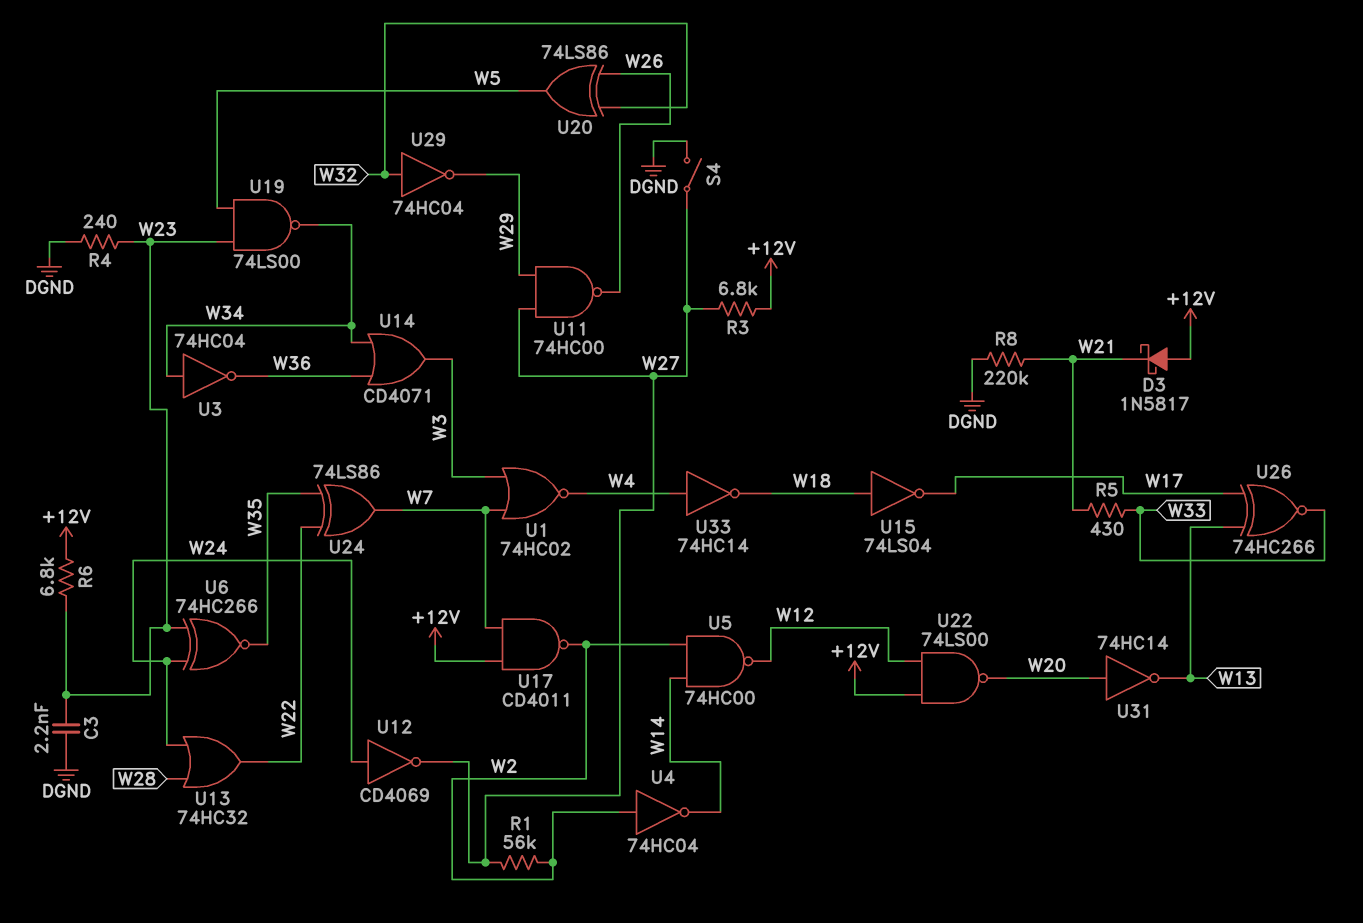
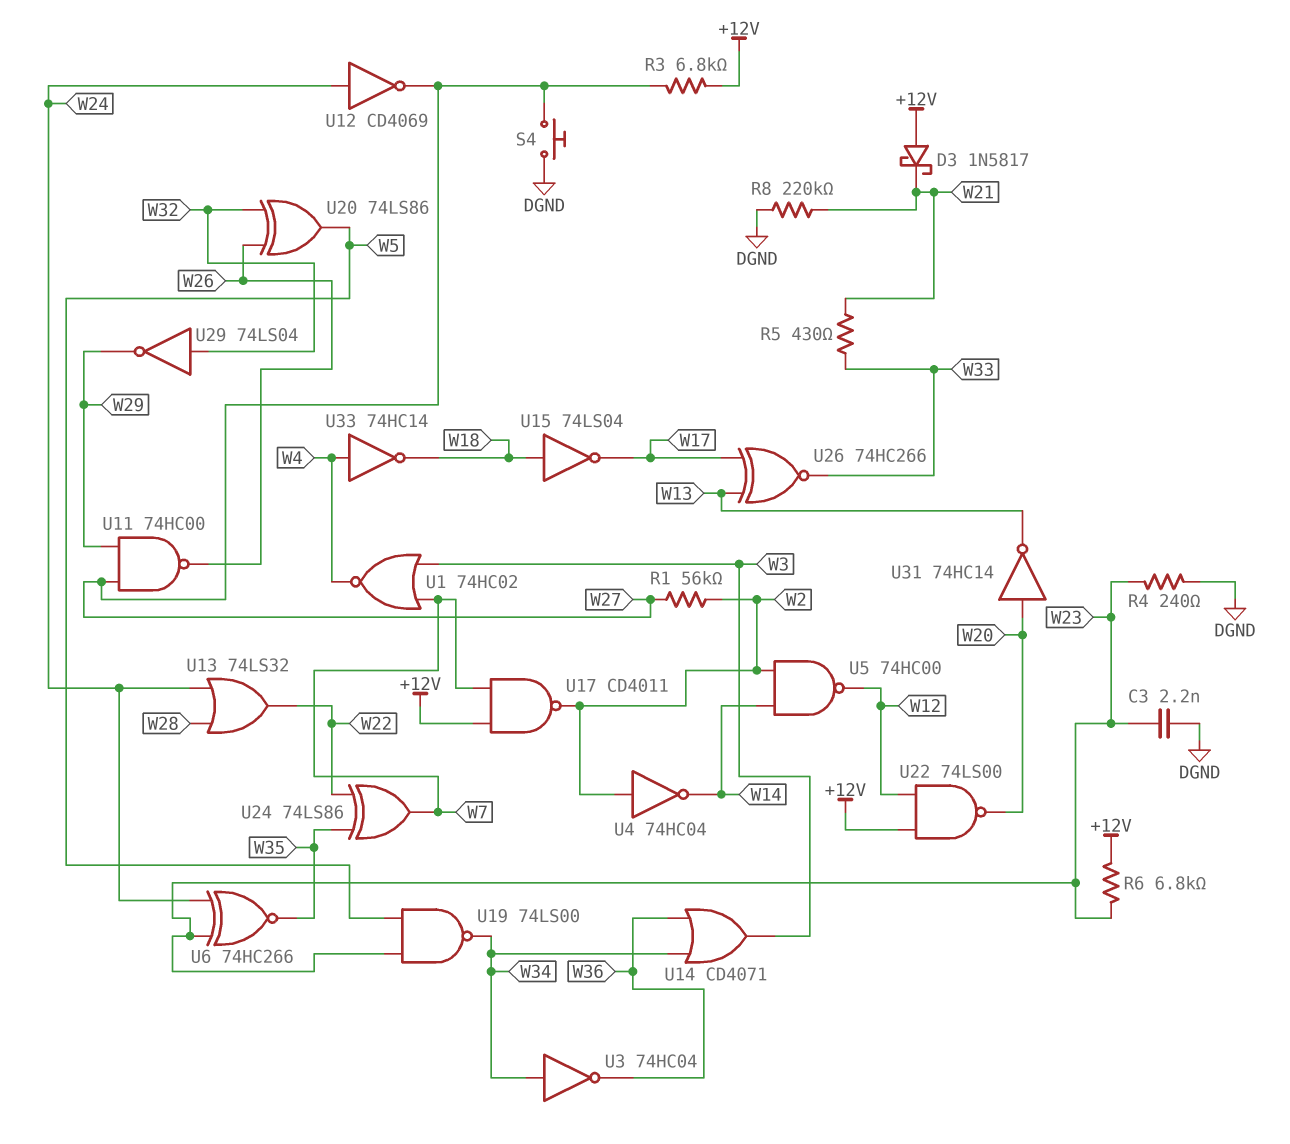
S4: switch (DGND, W27) -> button (DGND, W27)
U13: OR 74HC32 (in W24, in W28, out W22) -> OR 74LS32 (in W24, in W28, out W22)
U29: NOT 74HC04 (in W32, out W29) -> NOT 74LS04 (in W32, out W29)

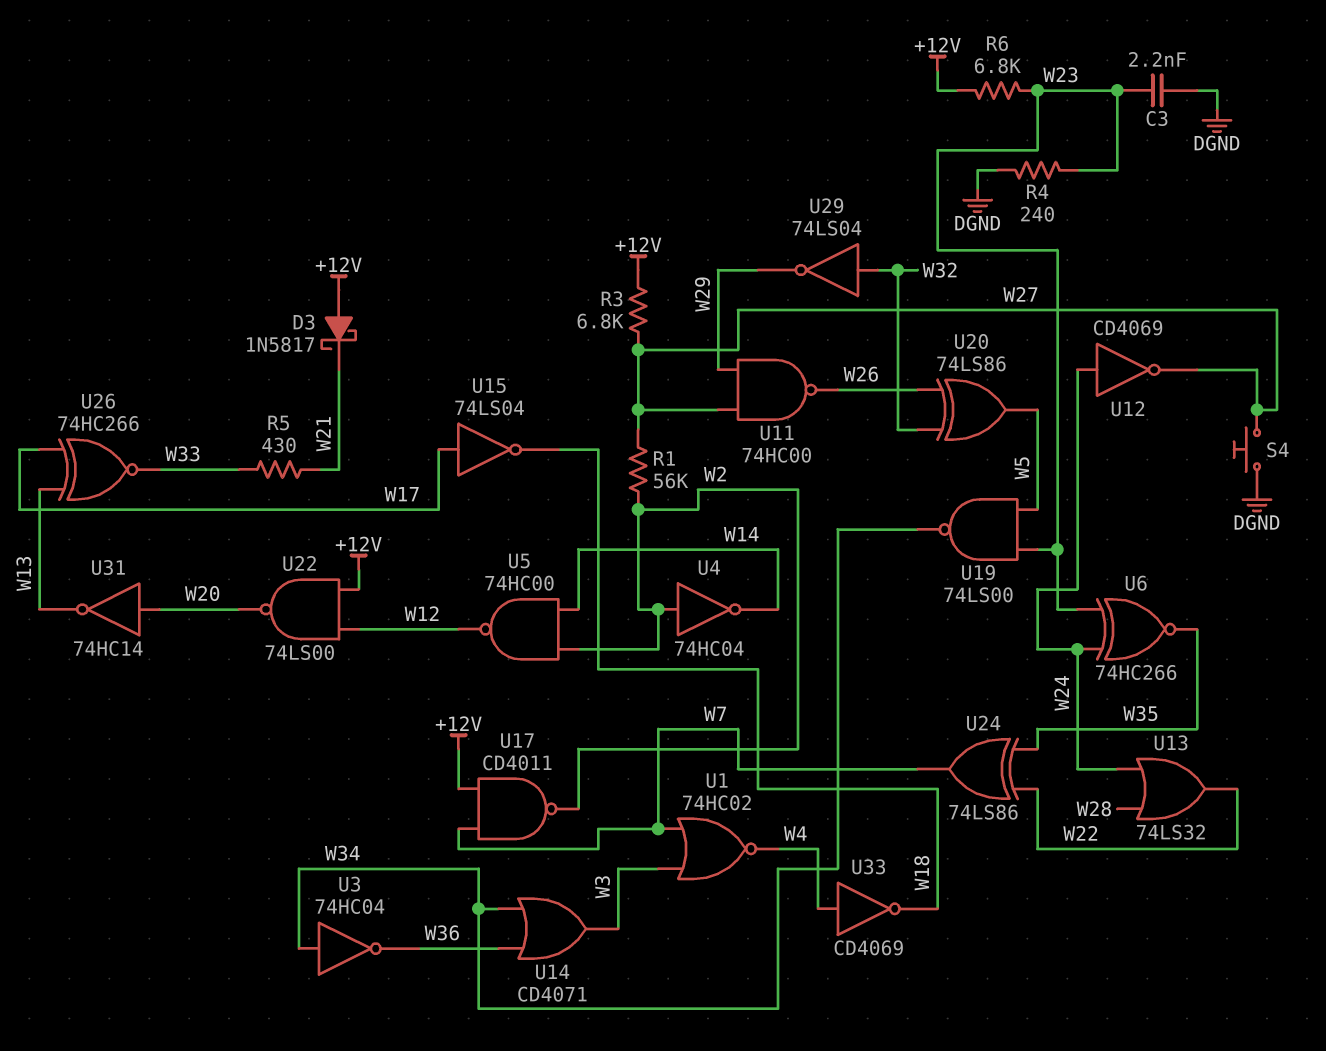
R8: 220k (DGND, W21) -> none
U15: NOT 74LS04 (in W18, out W17) -> NOT 74LS04 (in W17, out W18)
U33: NOT 74HC14 (in W4, out W18) -> NOT CD4069 (in W4, out W18)

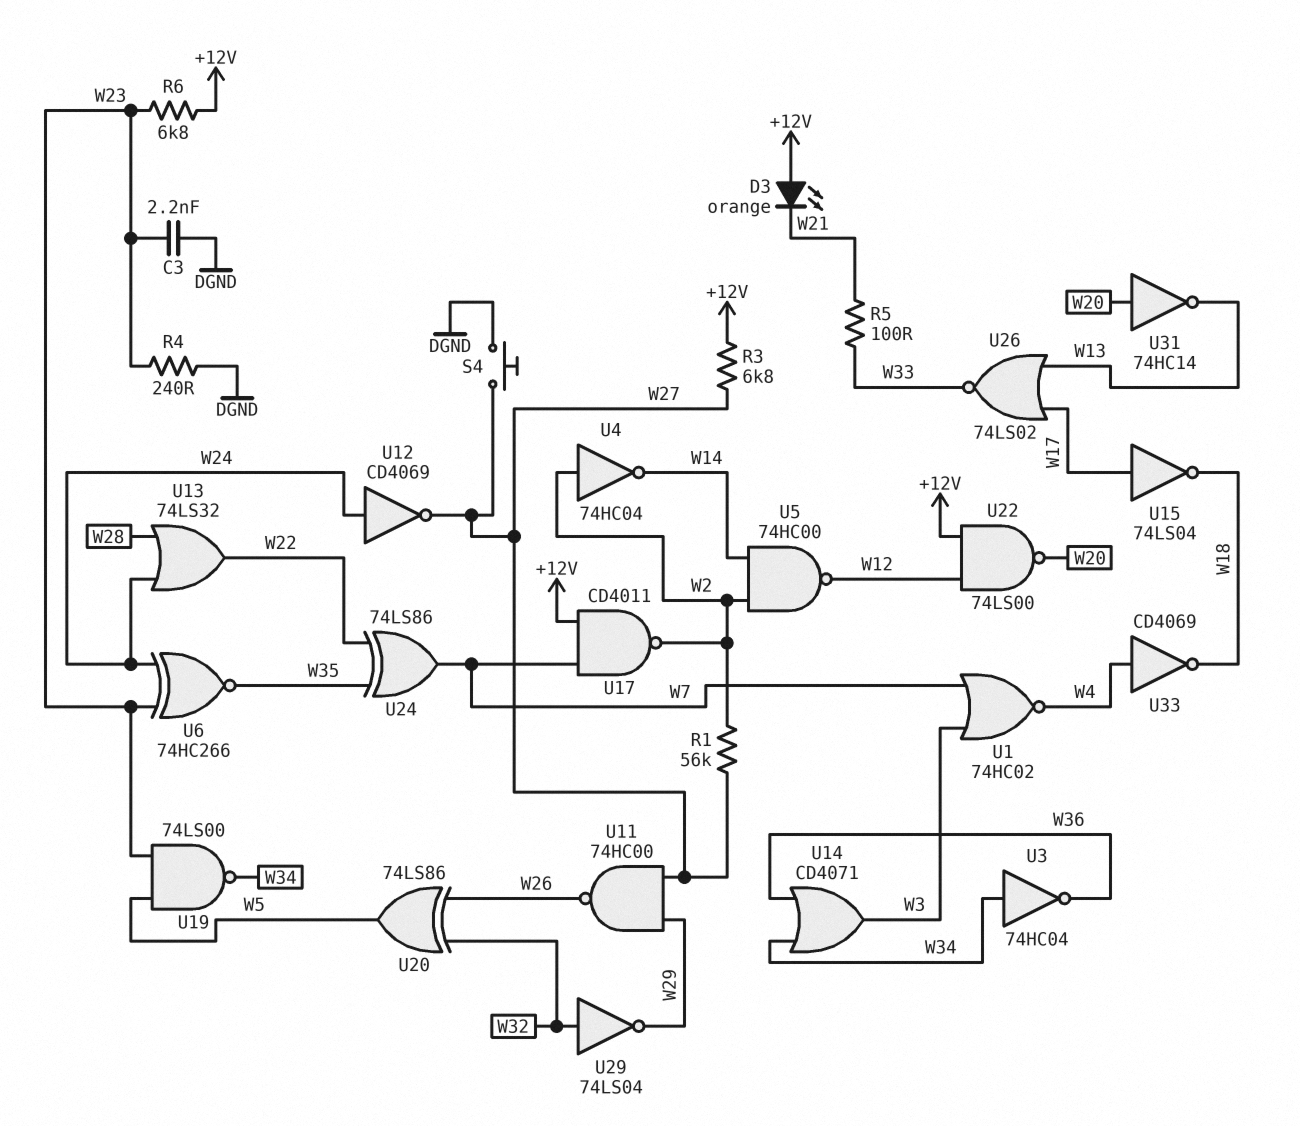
D3: schottky 1N5817 (A +12V, K W21) -> LED orange (A +12V, K W21)
R5: 430 (W21, W33) -> 100 (W21, W33)
U26: XNOR 74HC266 (in W13, in W17, out W33) -> NOR 74LS02 (in W13, in W17, out W33)

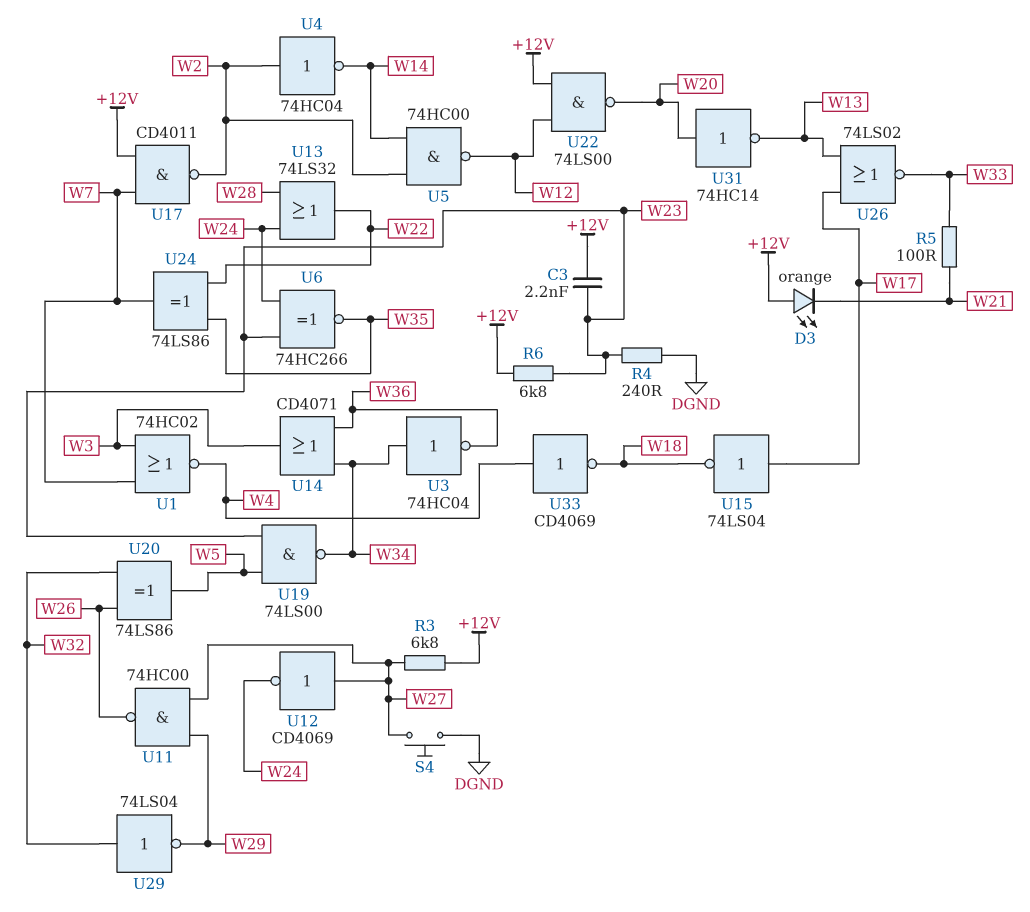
C3: 2.2nF (DGND, W23) -> 2.2nF (+12V, W23)
R1: 56k (W2, W27) -> none
U12: NOT CD4069 (in W24, out W27) -> NOT CD4069 (in W27, out W24)

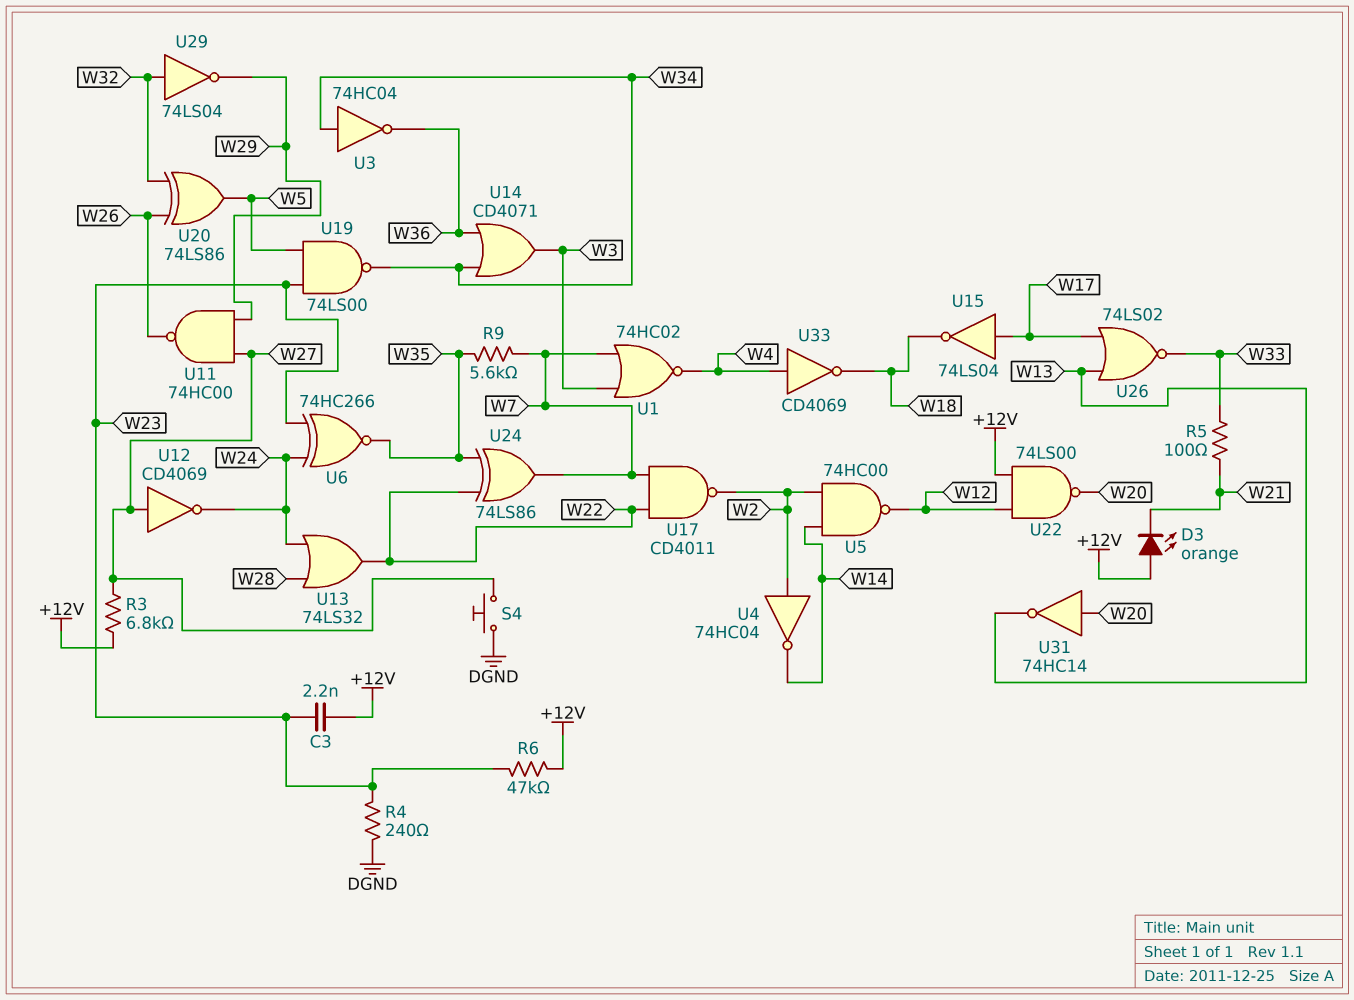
R6: 6.8k (+12V, W23) -> 47k (+12V, W23)
R9: none -> 5.6k (W7, W35)
U17: NAND CD4011 (in +12V, in W7, out W2) -> NAND CD4011 (in W7, in W22, out W2)

